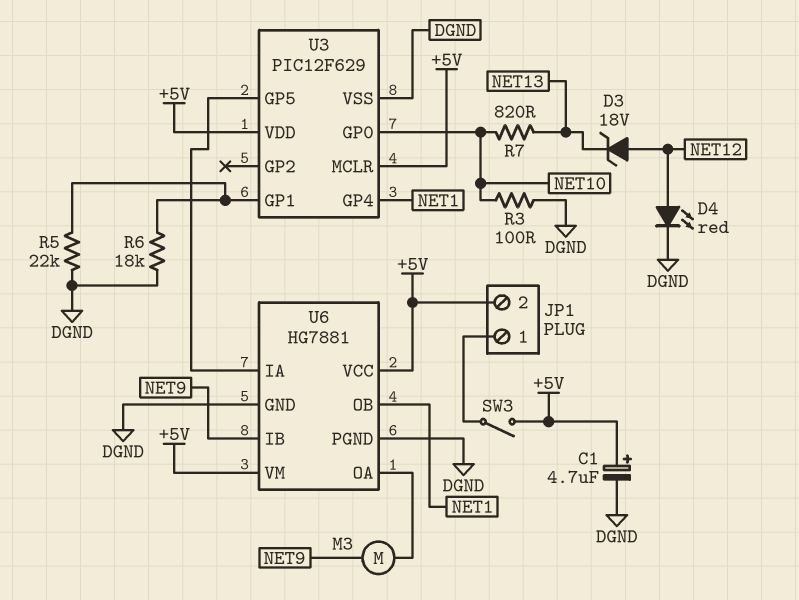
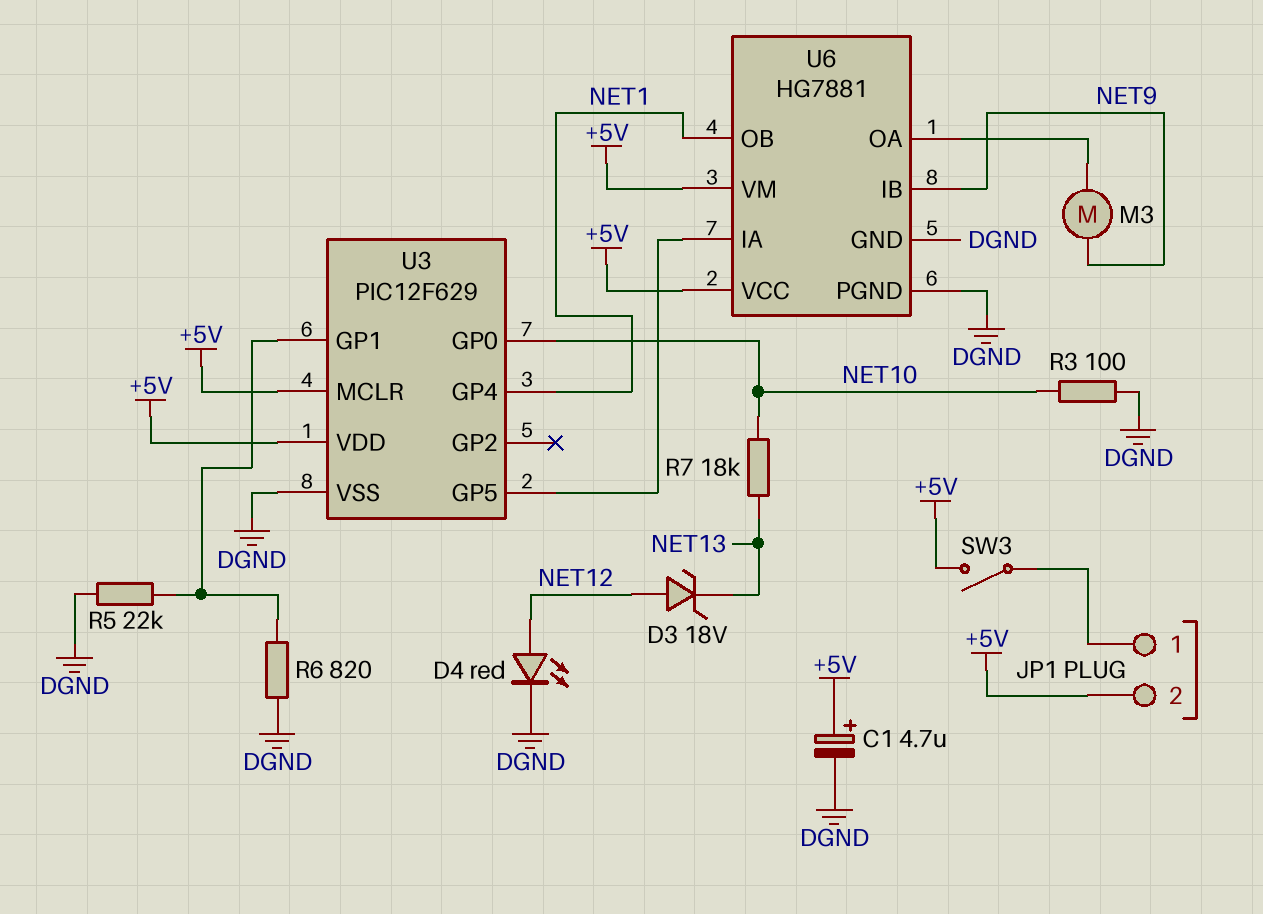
R6: 18k (DGND, U3/GP1) -> 820 (DGND, U3/GP1)
R7: 820 (NET10, NET13) -> 18k (NET10, NET13)

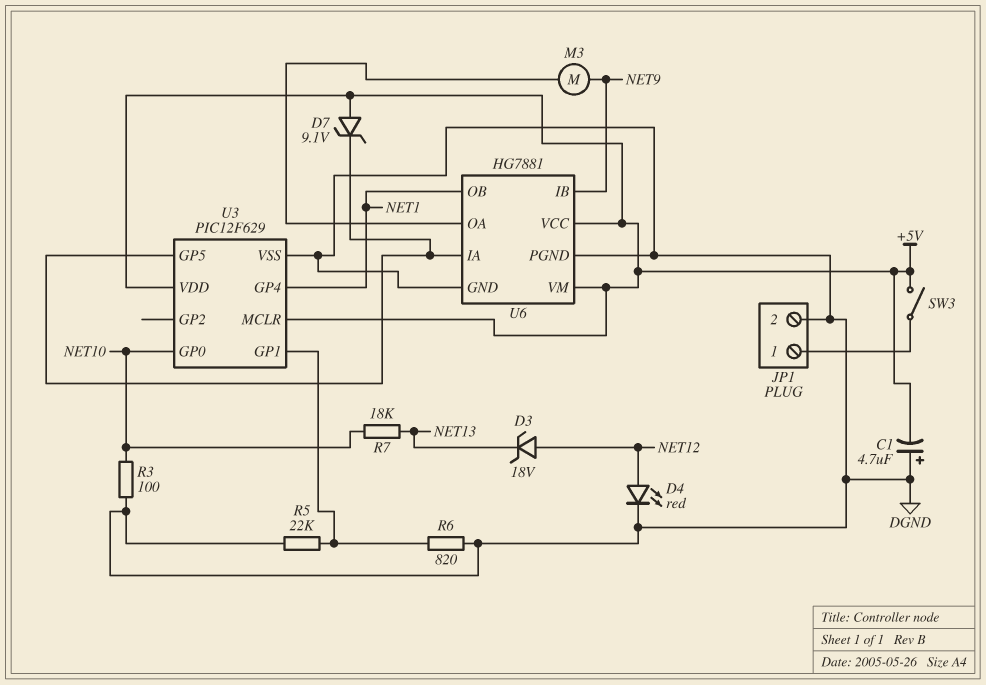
C1: 4.7uF (plus +5V, minus DGND) -> 4.7uF (plus DGND, minus +5V)
D7: none -> zener 9.1V (A +5V, K U3/GP5)
JP1 pin 2: +5V -> DGND

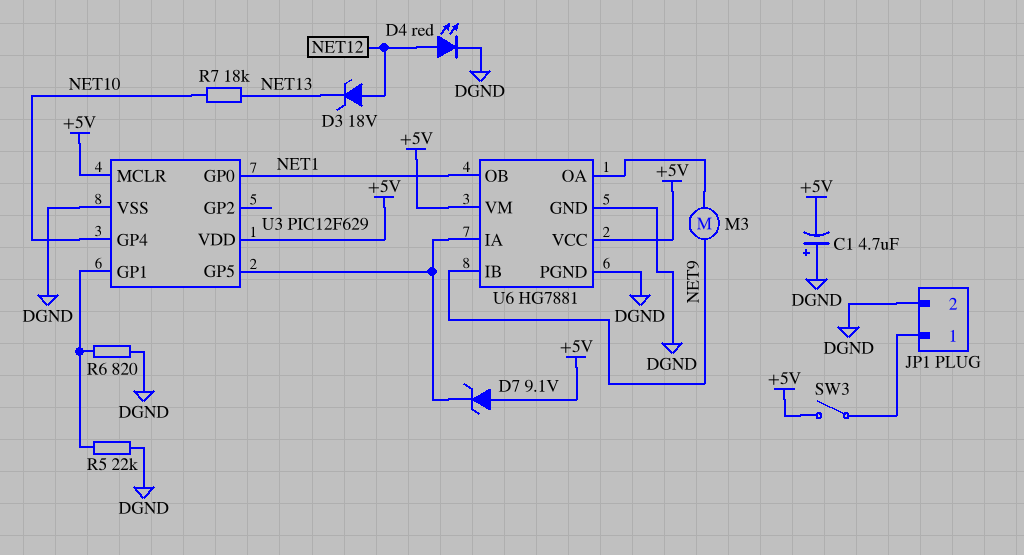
R3: 100 (DGND, NET10) -> none
U3 pin GP0: NET10 -> NET1
U3 pin GP4: NET1 -> NET10

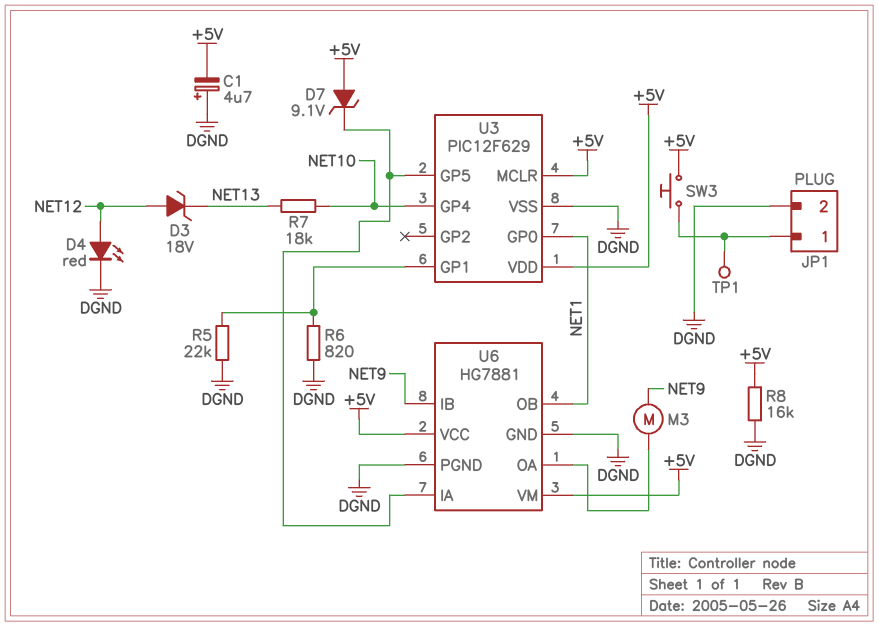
R8: none -> 16k (+5V, DGND)
SW3: switch (+5V, JP1/1) -> button (+5V, JP1/1)
TP1: none -> test point (JP1/1)

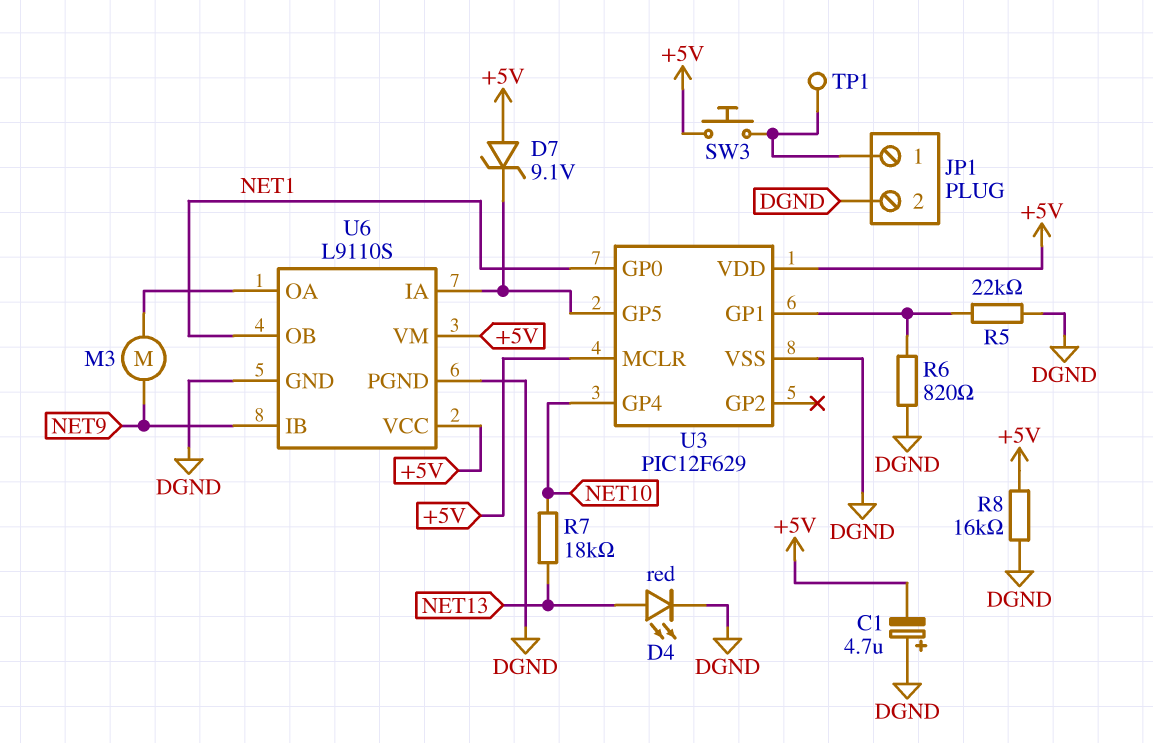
D3: zener 18V (A NET12, K NET13) -> none
D4: LED red (A NET12, K DGND) -> LED red (A NET13, K DGND)
U6: HG7881 -> L9110S

